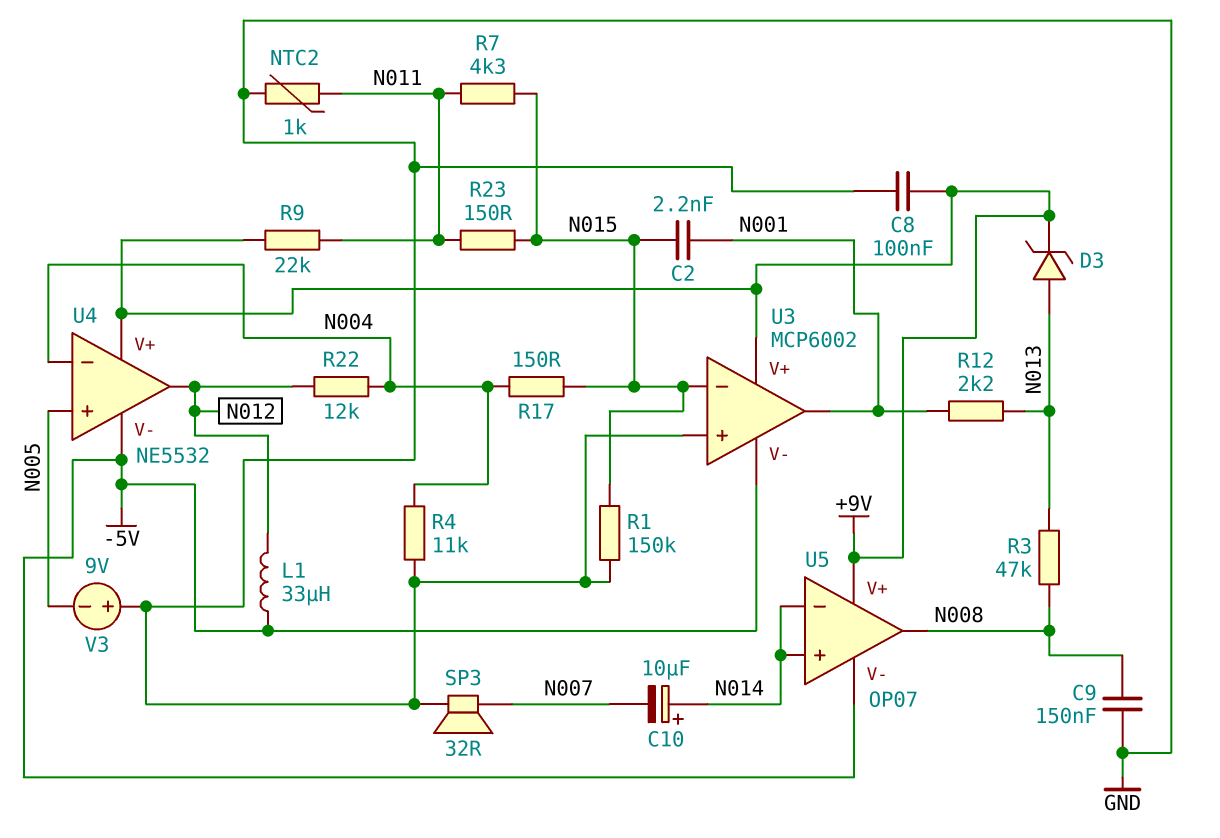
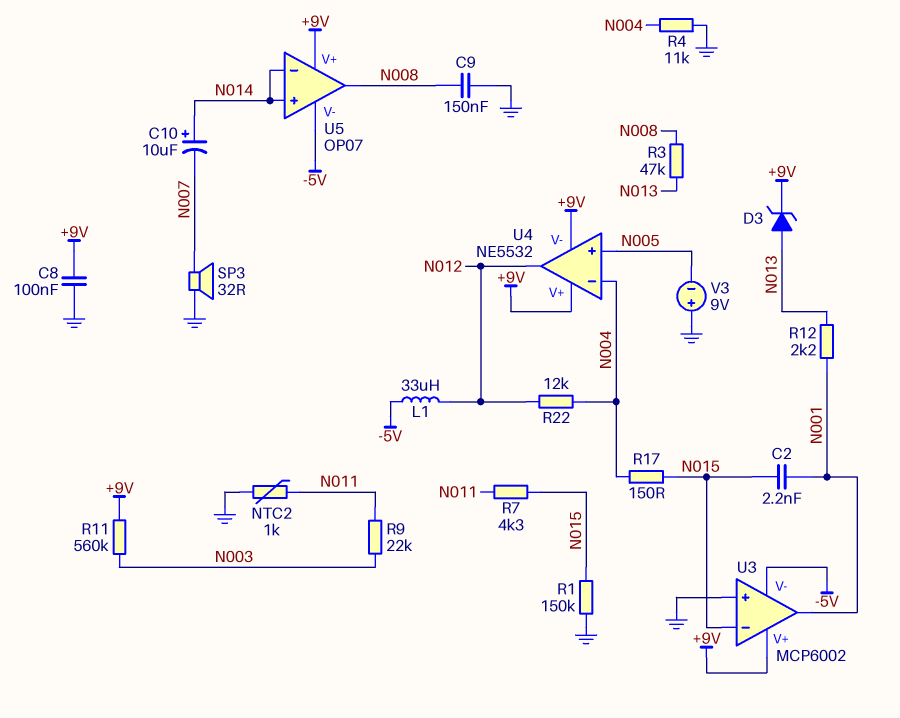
R9: 22k (+9V, N011) -> 22k (N003, N011)
R11: none -> 560k (+9V, N003)
R23: 150 (N011, N015) -> none
U4 pin V-: -5V -> +9V

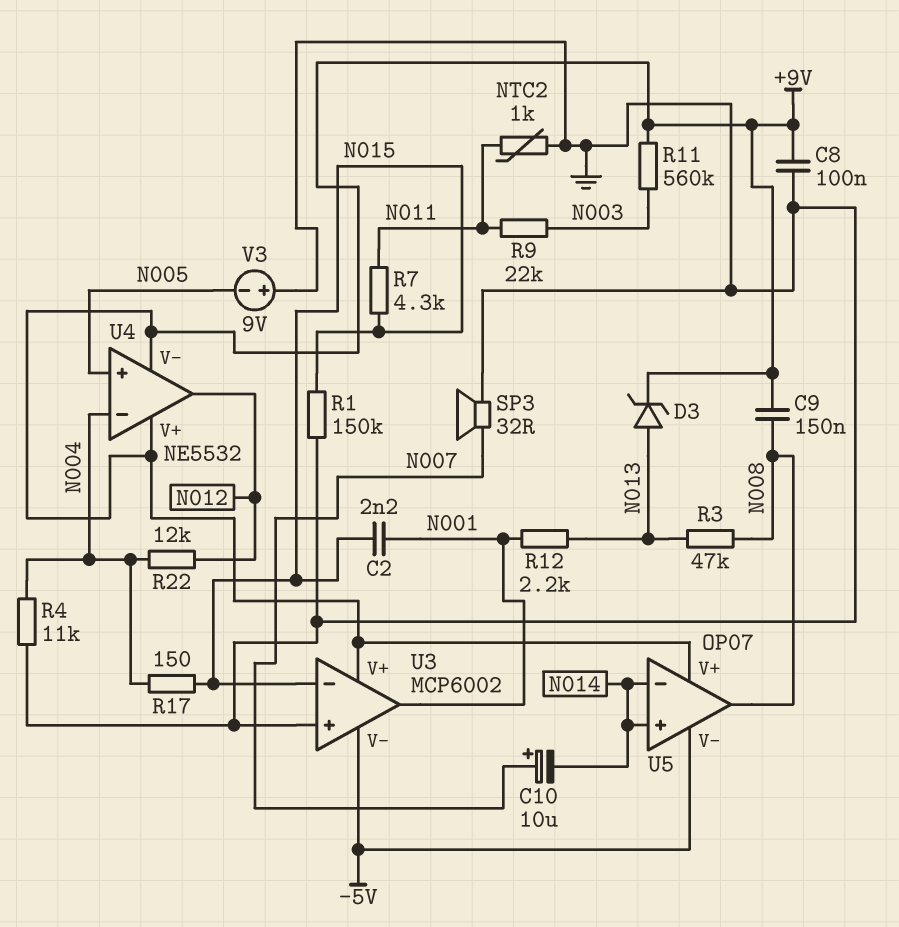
C9: 150nF (GND, N008) -> 150nF (+9V, N008)
C10: 10uF (plus N014, minus N007) -> 10uF (plus N007, minus N014)
L1: 33uH (-5V, N012) -> none

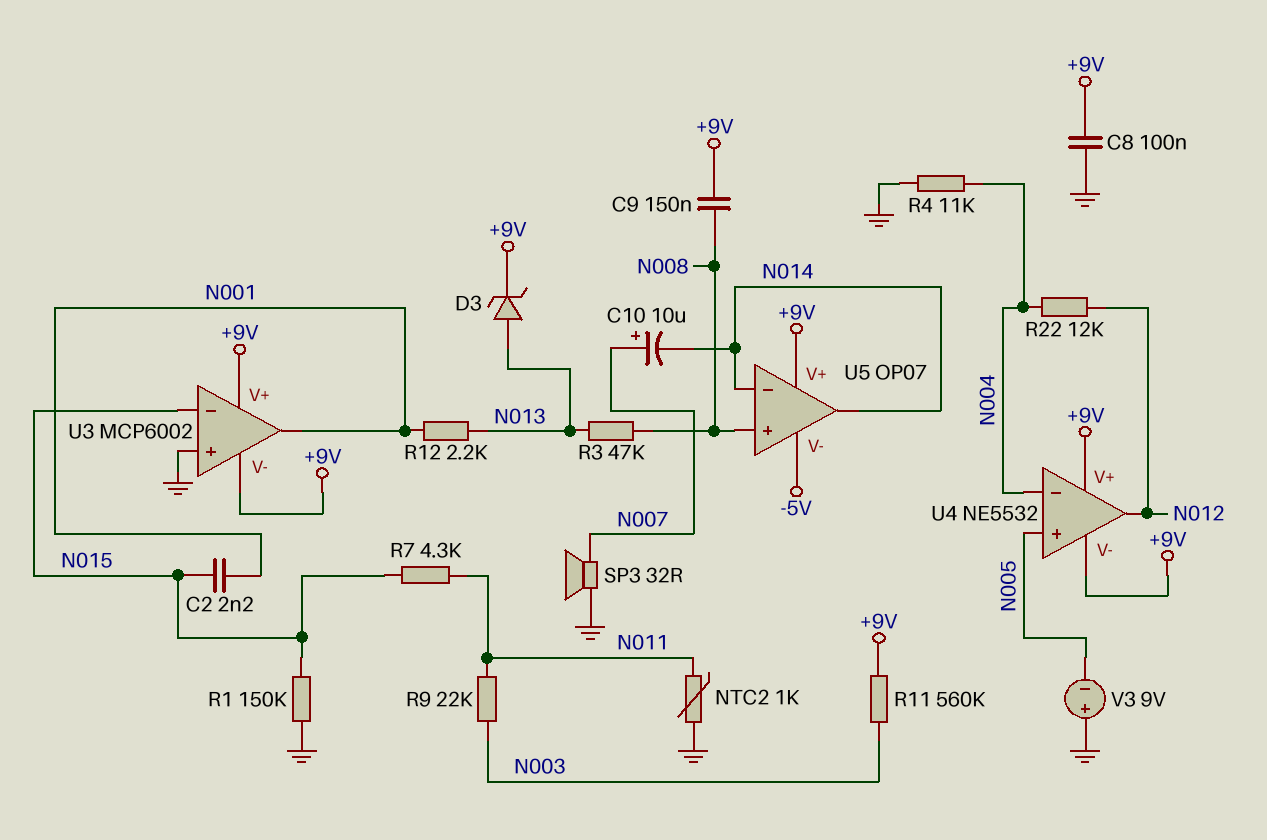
R17: 150 (N004, N015) -> none
U3 pin V-: -5V -> +9V
U5 pin in+: N014 -> N008
U5 pin out: N008 -> N014

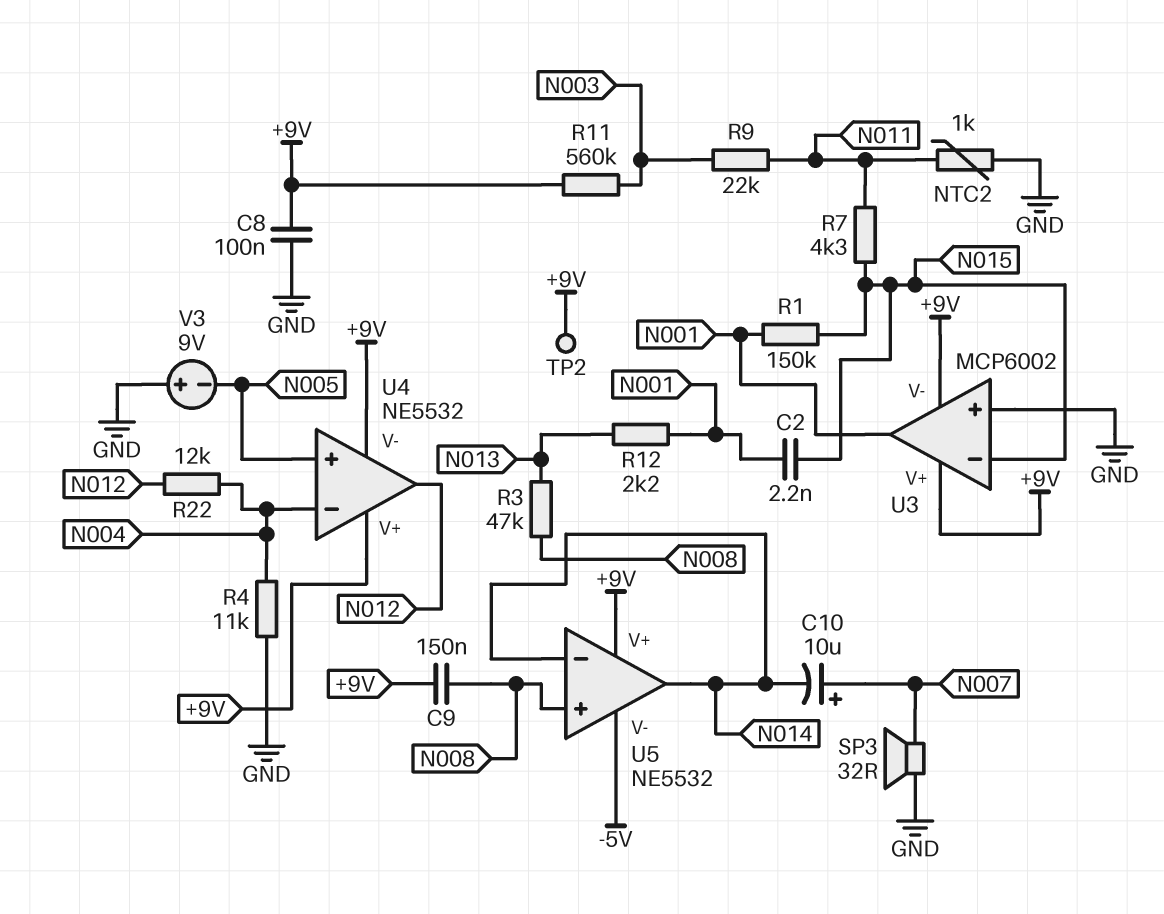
D3: zener (A N013, K +9V) -> none
R1: 150k (GND, N015) -> 150k (N001, N015)
TP2: none -> test point (+9V)
U5: OP07 -> NE5532

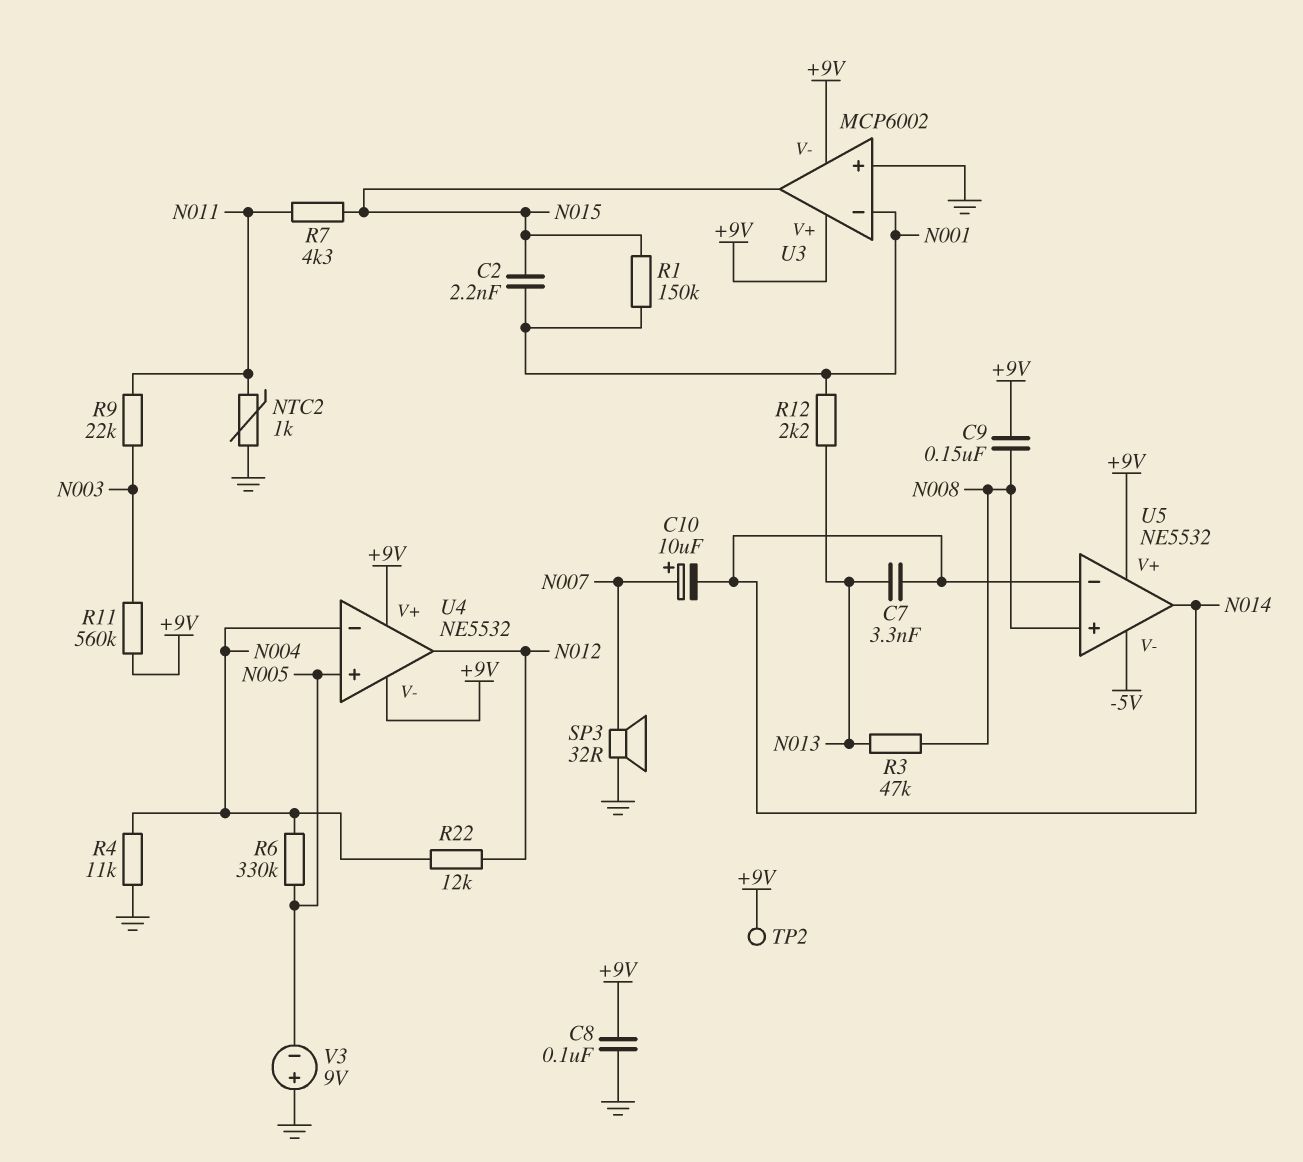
C7: none -> 3.3nF (N013, N014)
R6: none -> 330k (N004, N005)
U3 pin in-: N015 -> N001
U3 pin out: N001 -> N015

